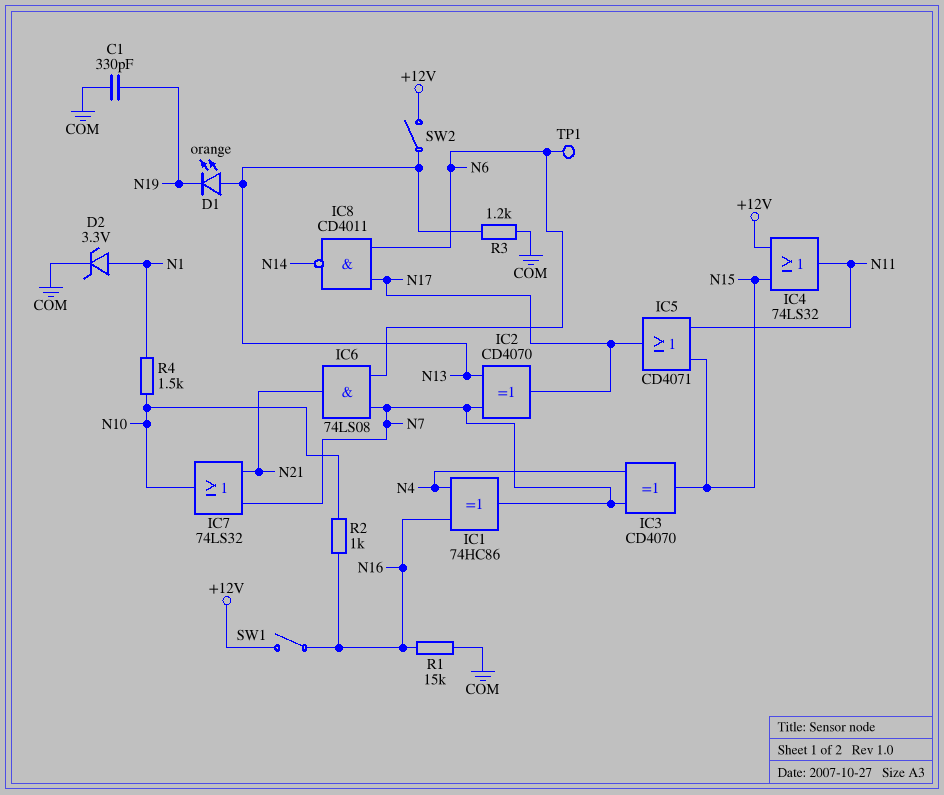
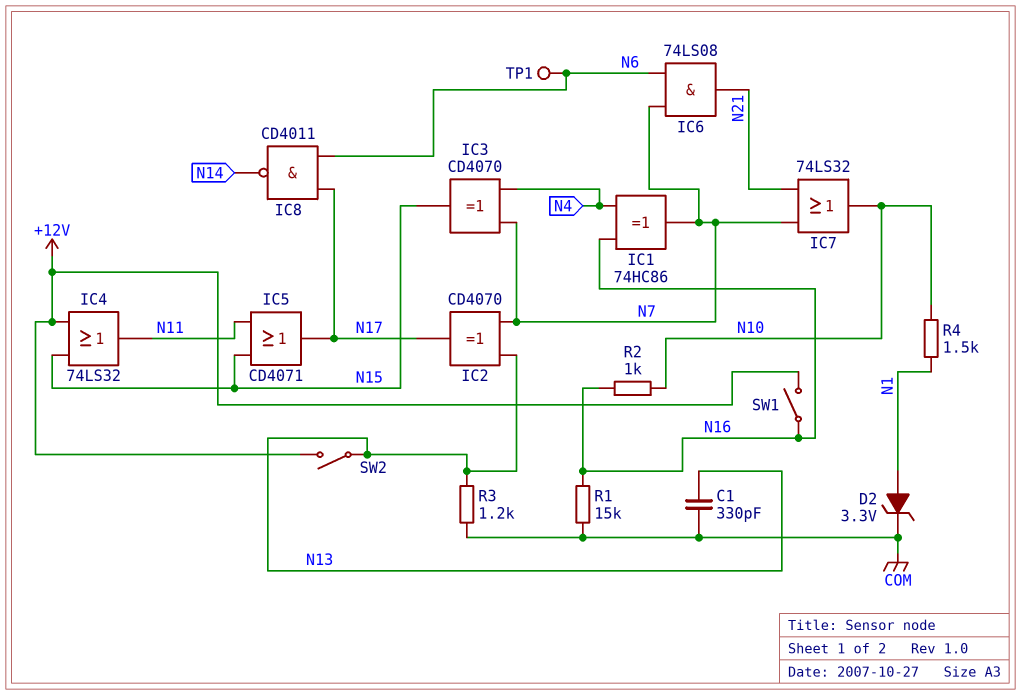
C1: 330pF (COM, N19) -> 330pF (COM, N13)
D1: LED orange (A N13, K N19) -> none

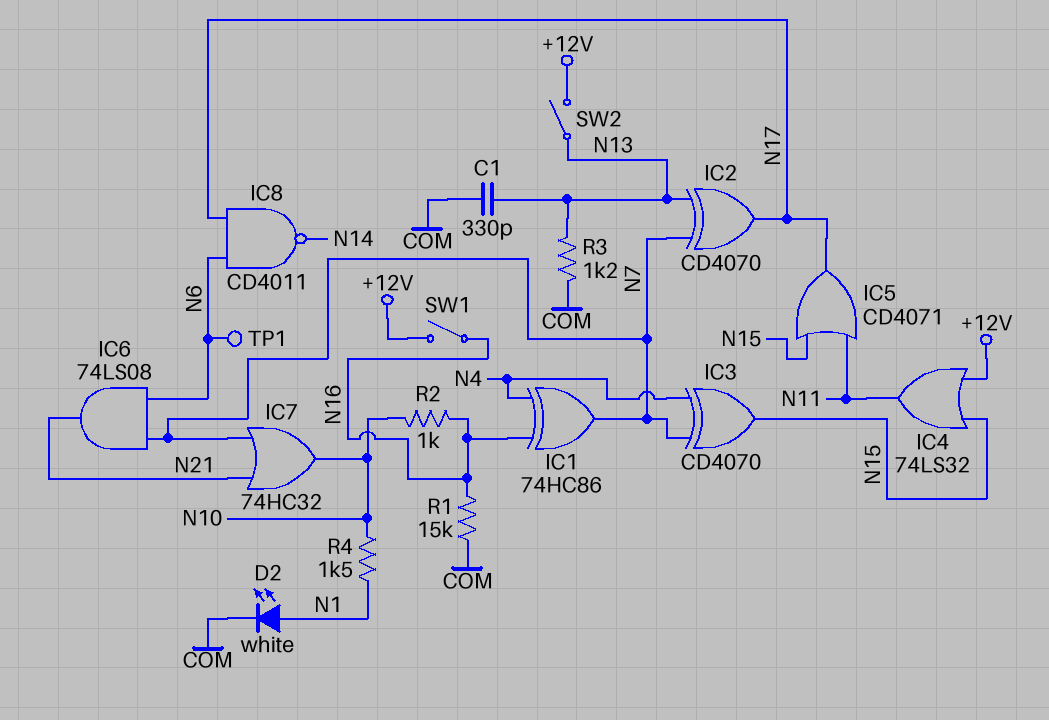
D2: zener 3.3V (A N1, K COM) -> LED white (A N1, K COM)
IC7: OR 74LS32 (in N7, in N21, out N10) -> OR 74HC32 (in N7, in N21, out N10)

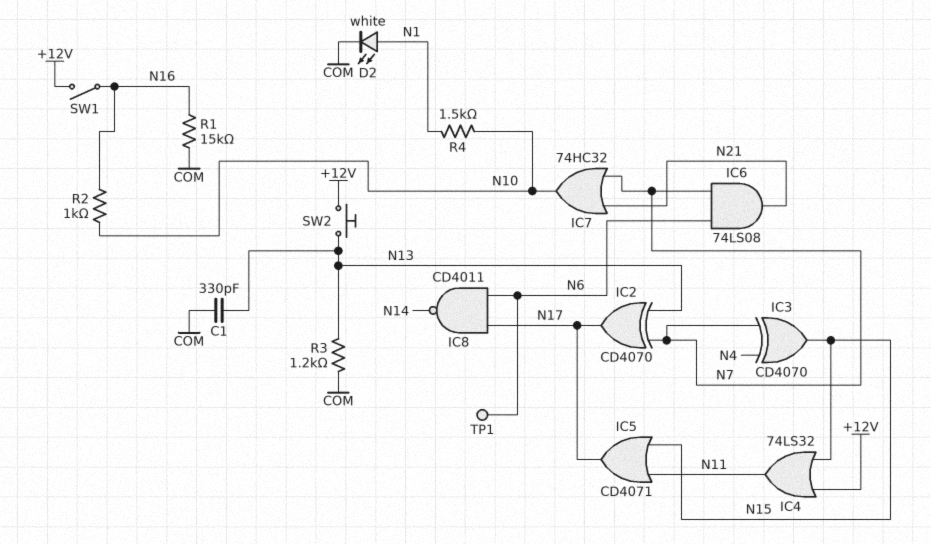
IC1: XOR 74HC86 (in N4, in N16, out N7) -> none
SW2: switch (+12V, N13) -> button (+12V, N13)

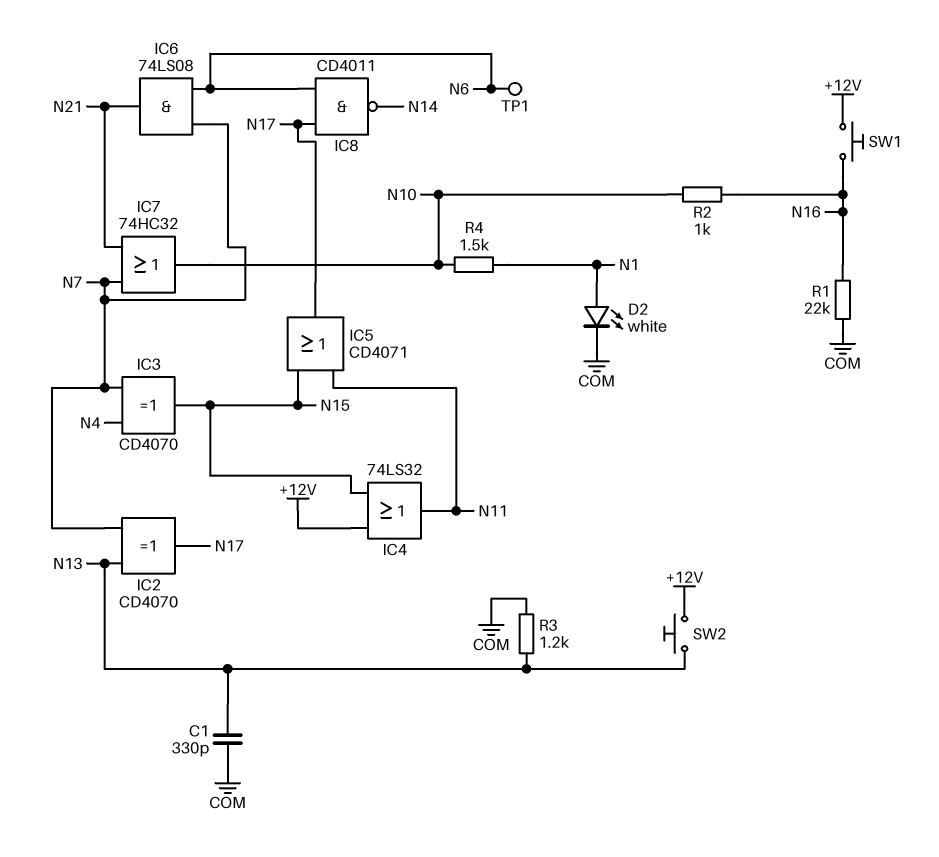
R1: 15k (COM, N16) -> 22k (COM, N16)
SW1: switch (+12V, N16) -> button (+12V, N16)

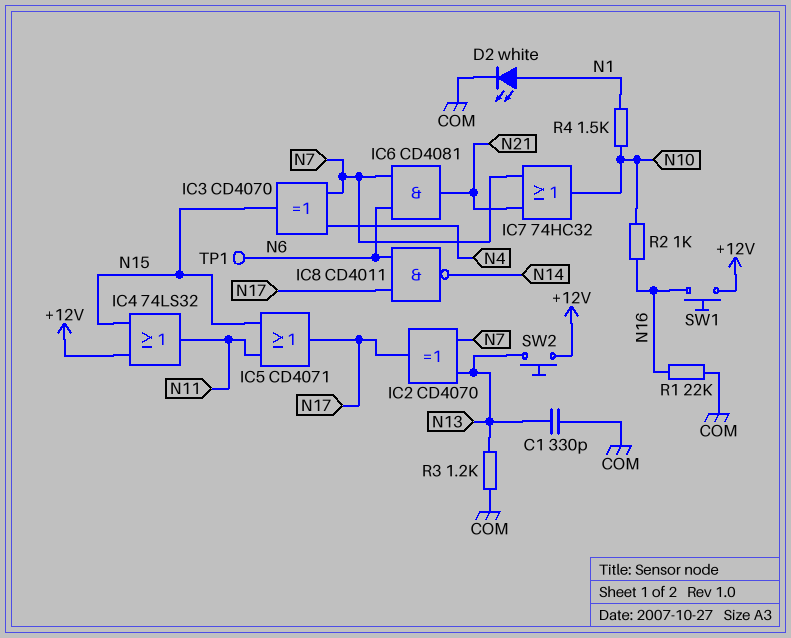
IC6: AND 74LS08 (in N6, in N7, out N21) -> AND CD4081 (in N6, in N7, out N21)

